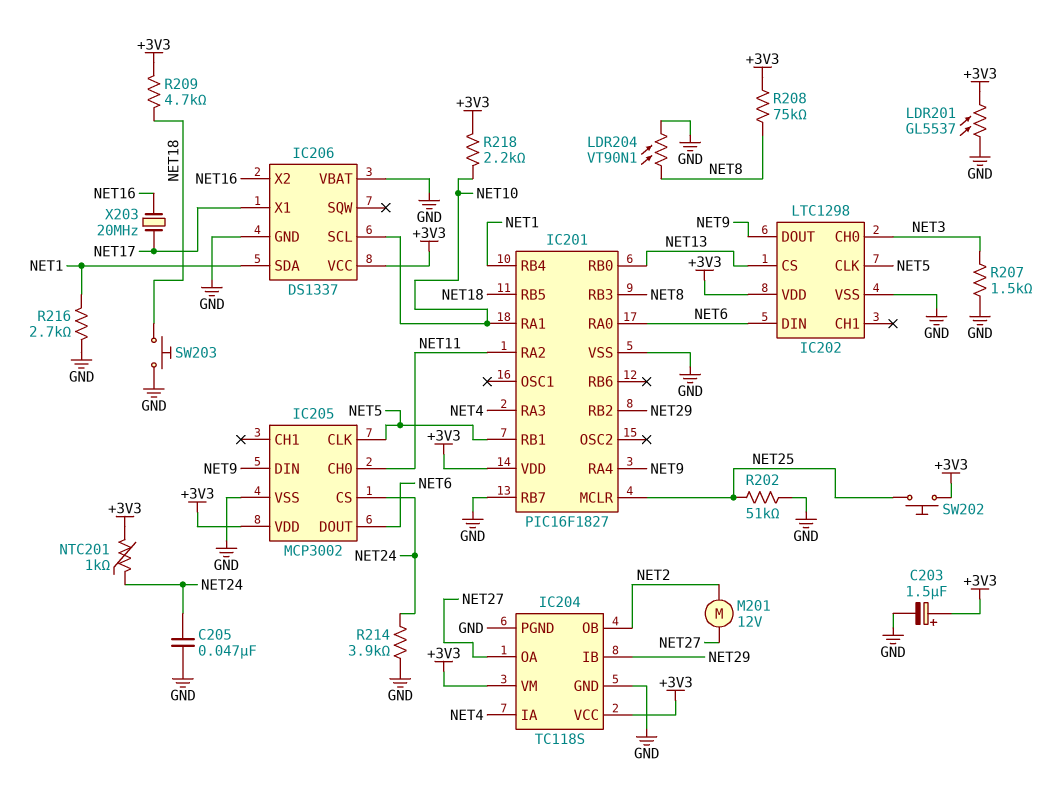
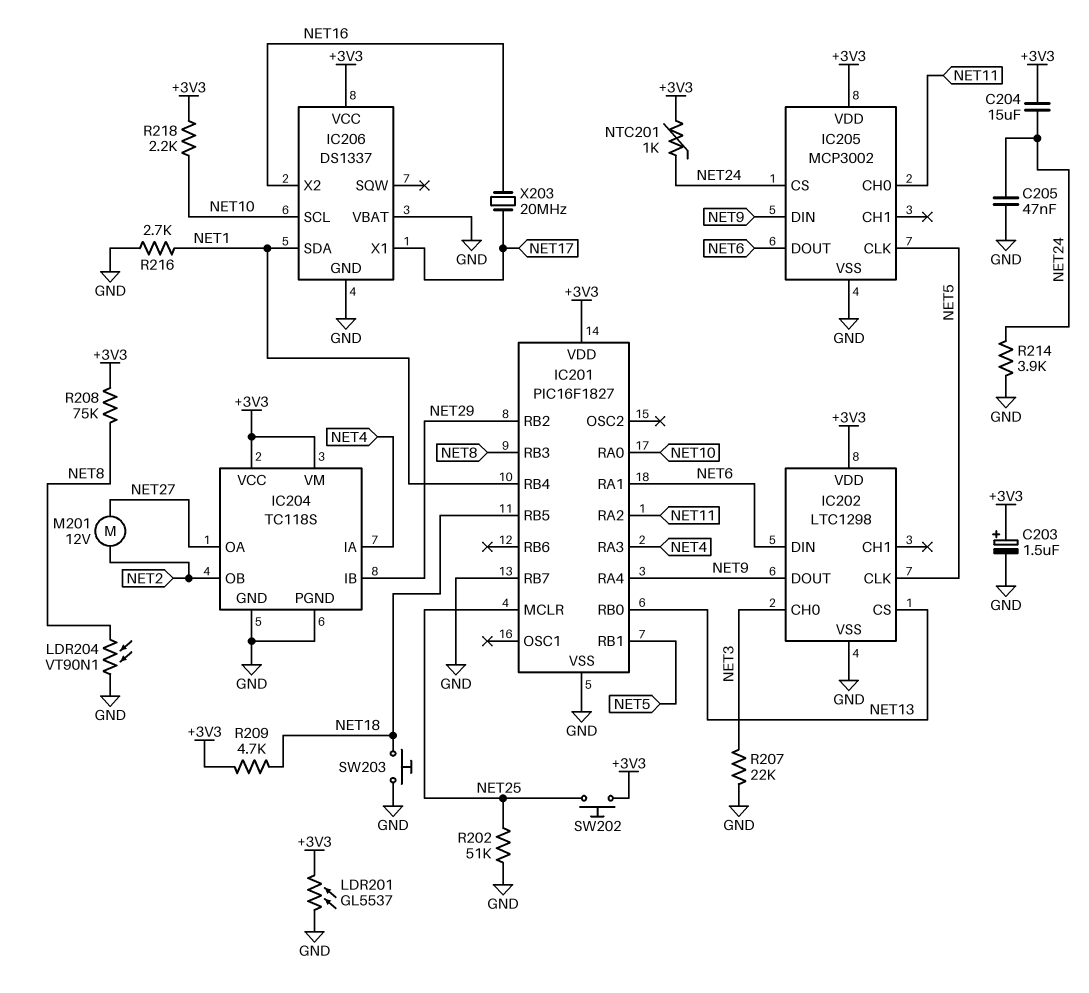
C204: none -> 15uF (+3V3, NET24)
IC201 pin RA0: NET6 -> NET10
IC201 pin RA1: NET10 -> NET6
R207: 1.5k (GND, NET3) -> 22k (GND, NET3)

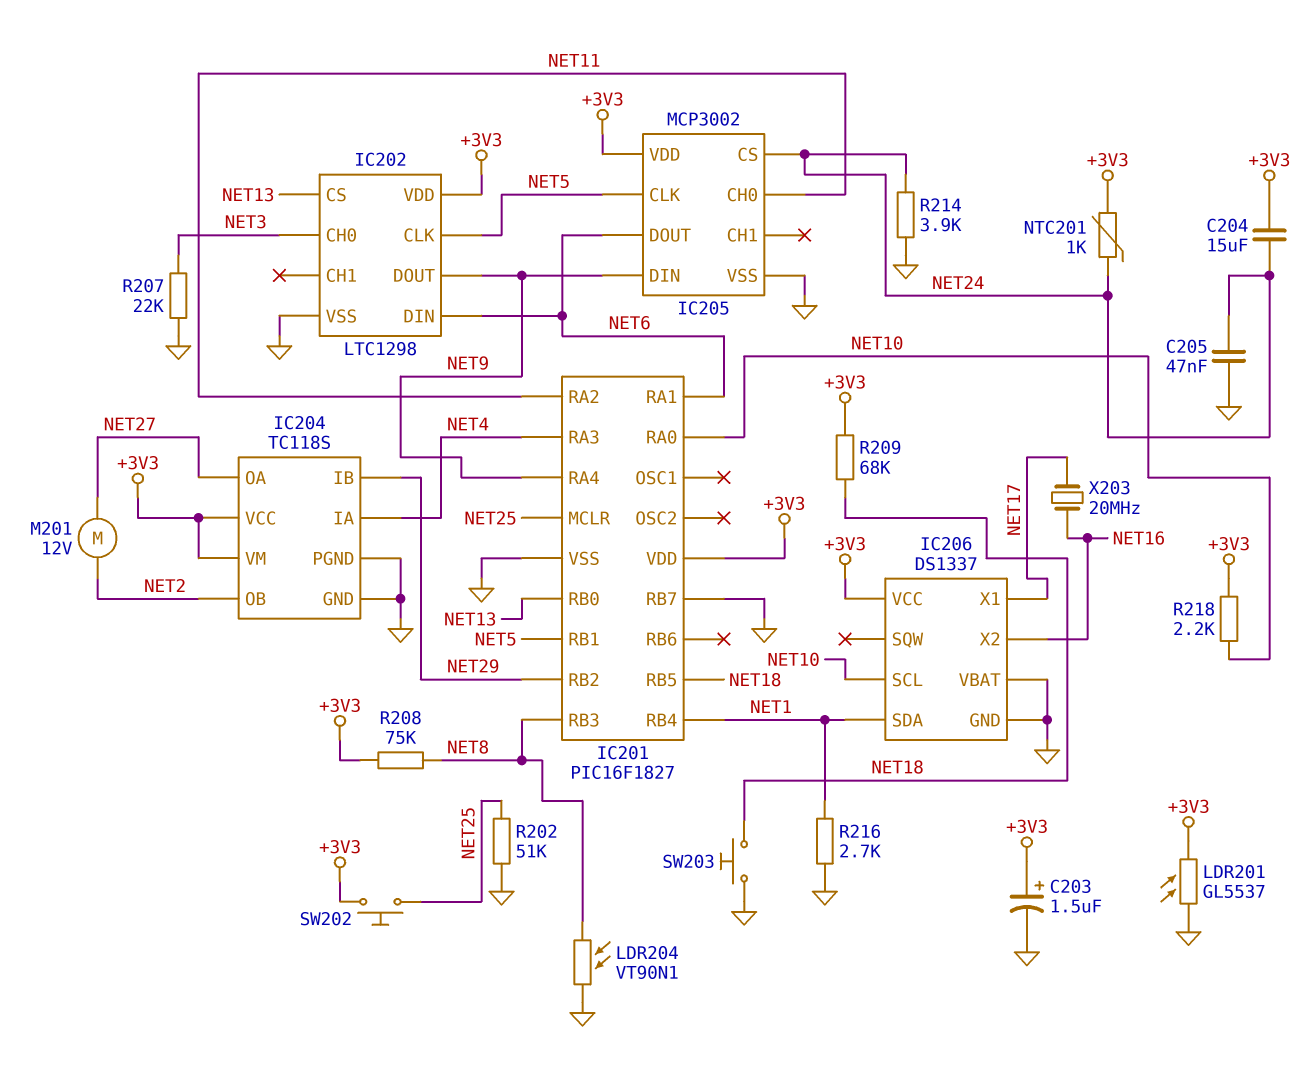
R209: 4.7k (+3V3, NET18) -> 68k (+3V3, NET18)

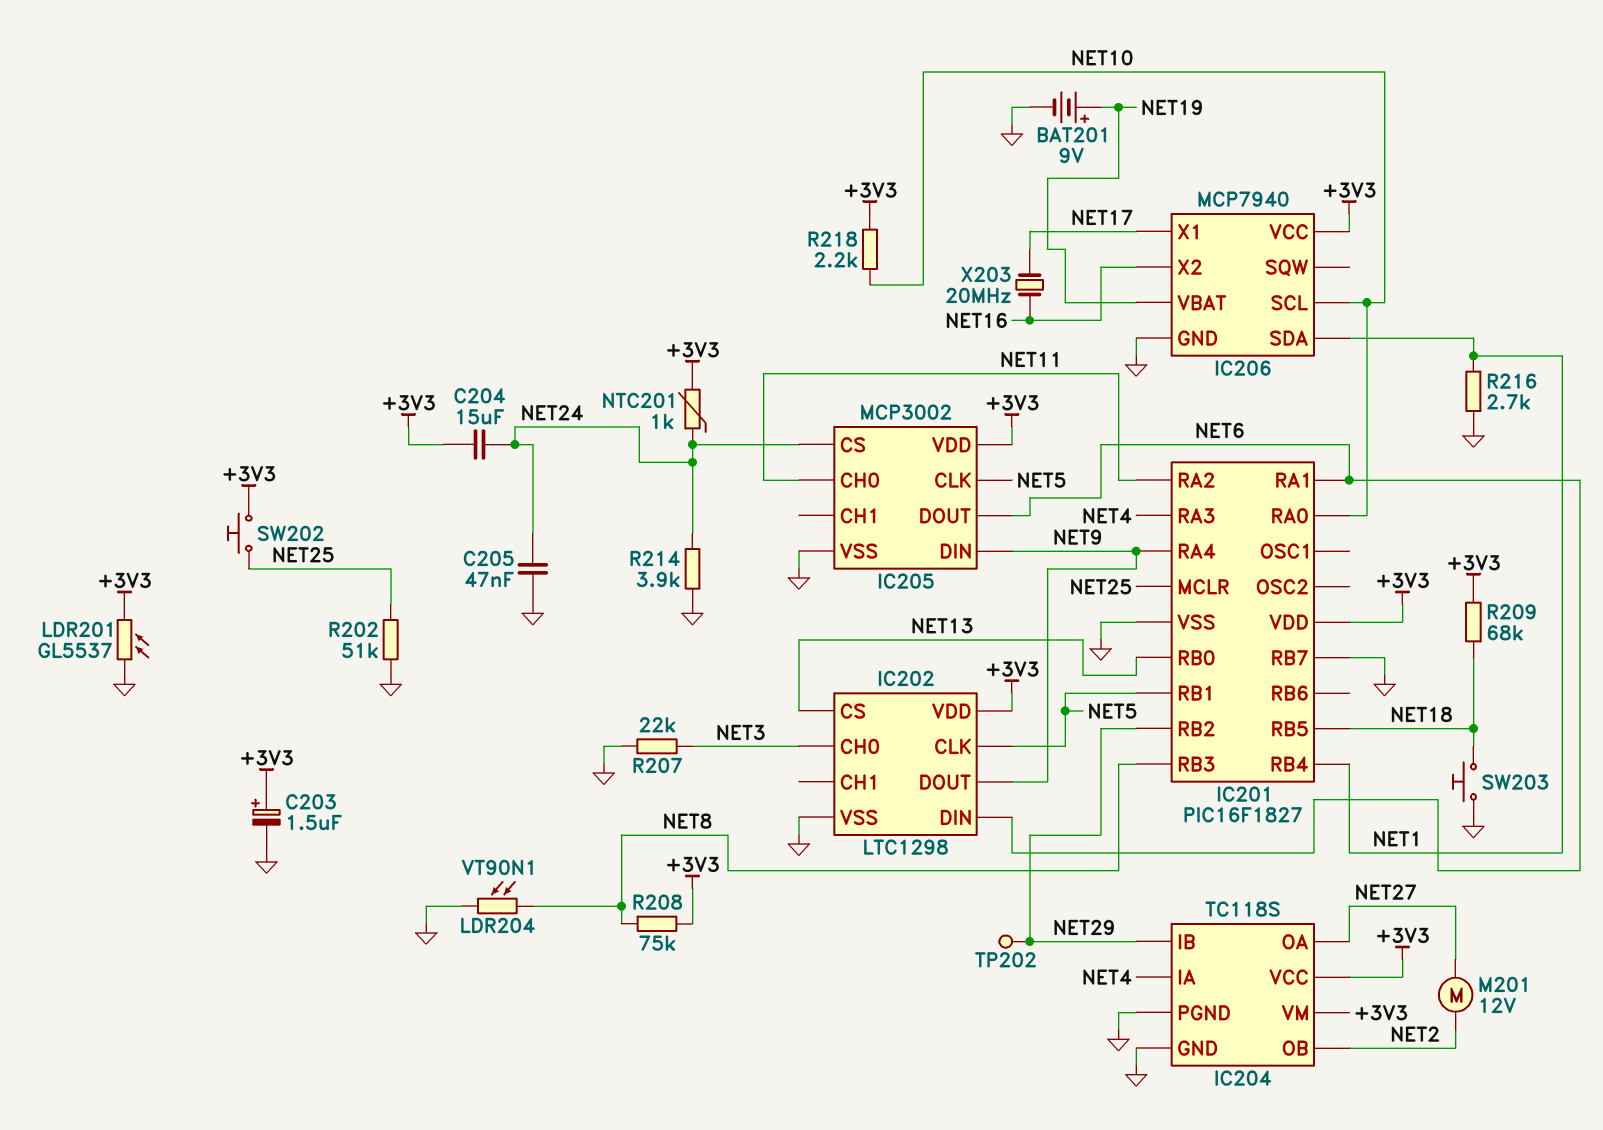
BAT201: none -> 9V (plus NET19, minus GND)
IC206: DS1337 -> MCP7940
IC206 pin VBAT: GND -> NET19
TP202: none -> test point (NET29)

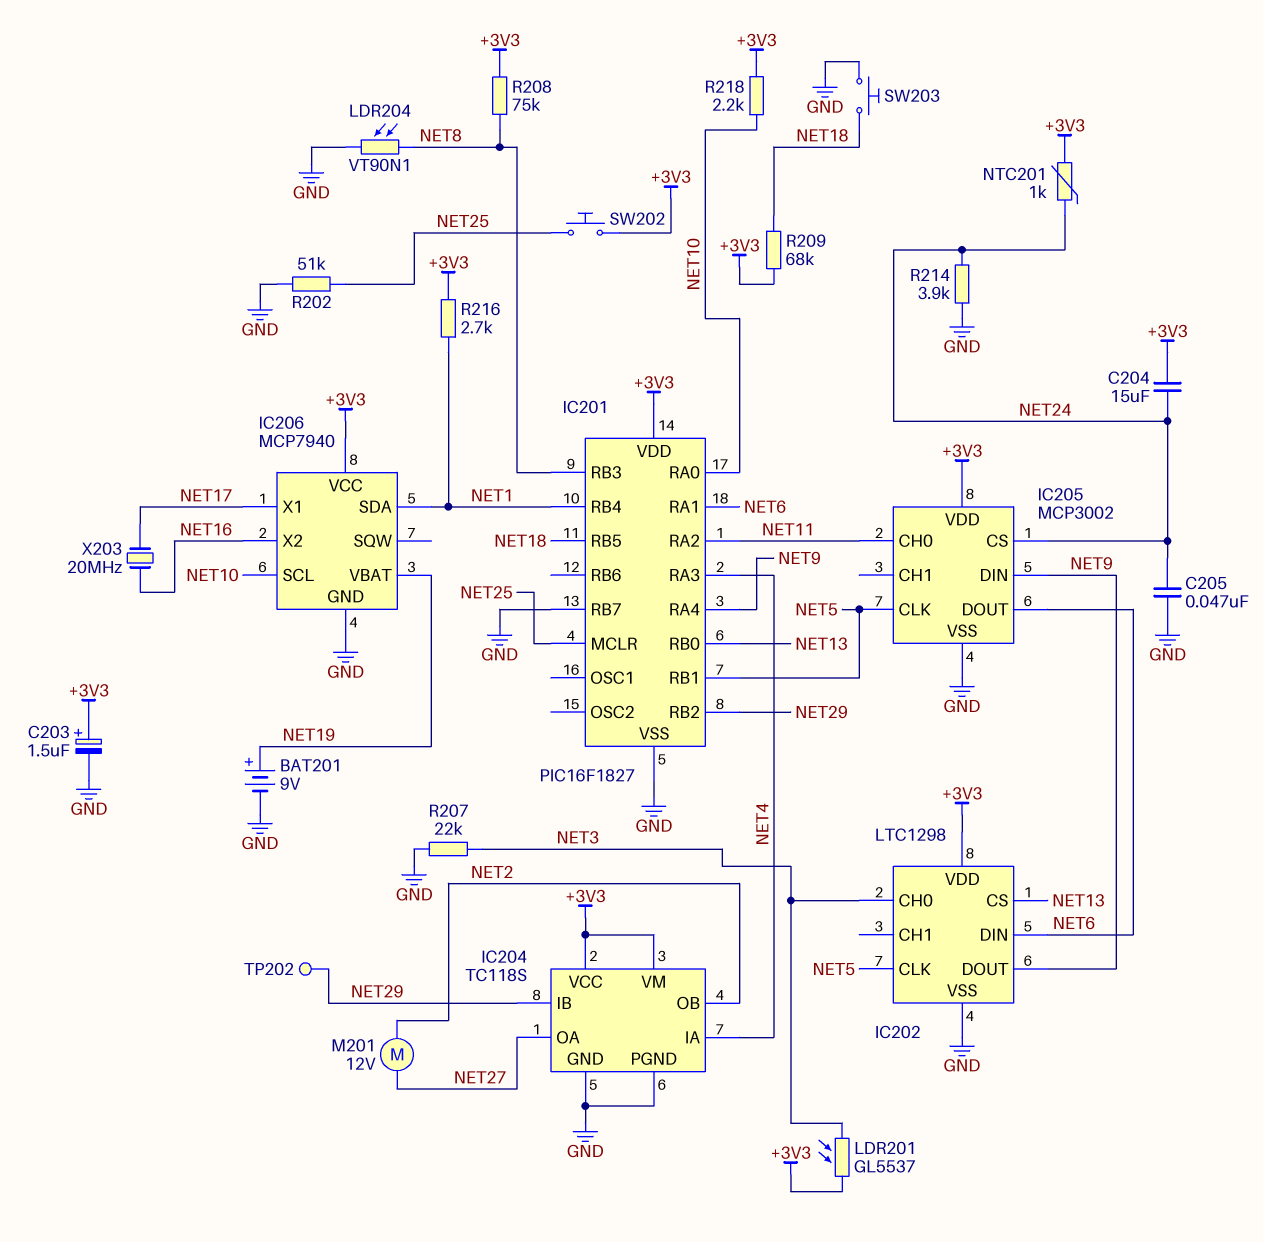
LDR201: GL5537 (+3V3, GND) -> GL5537 (+3V3, NET3)
R216: 2.7k (GND, NET1) -> 2.7k (+3V3, NET1)

